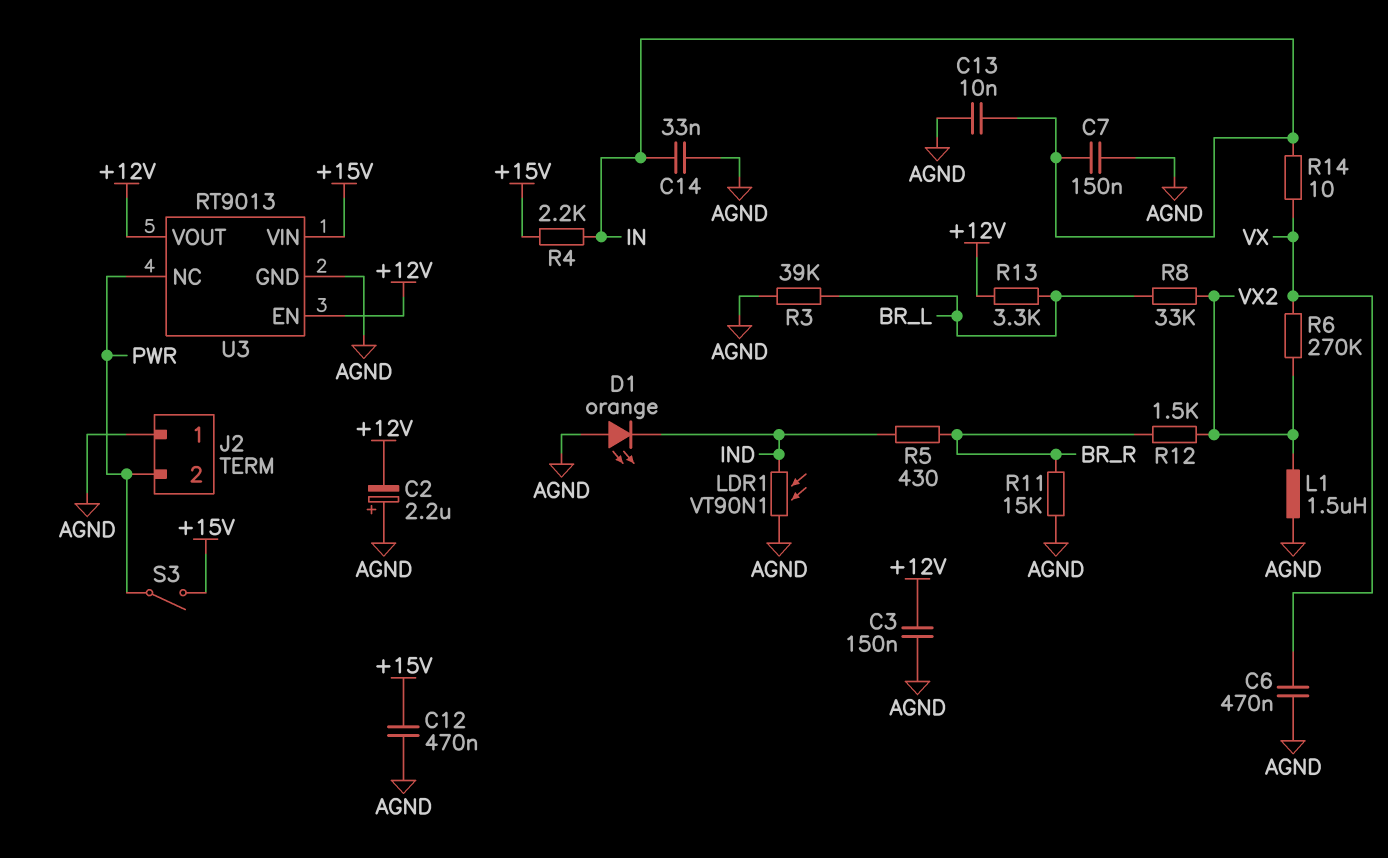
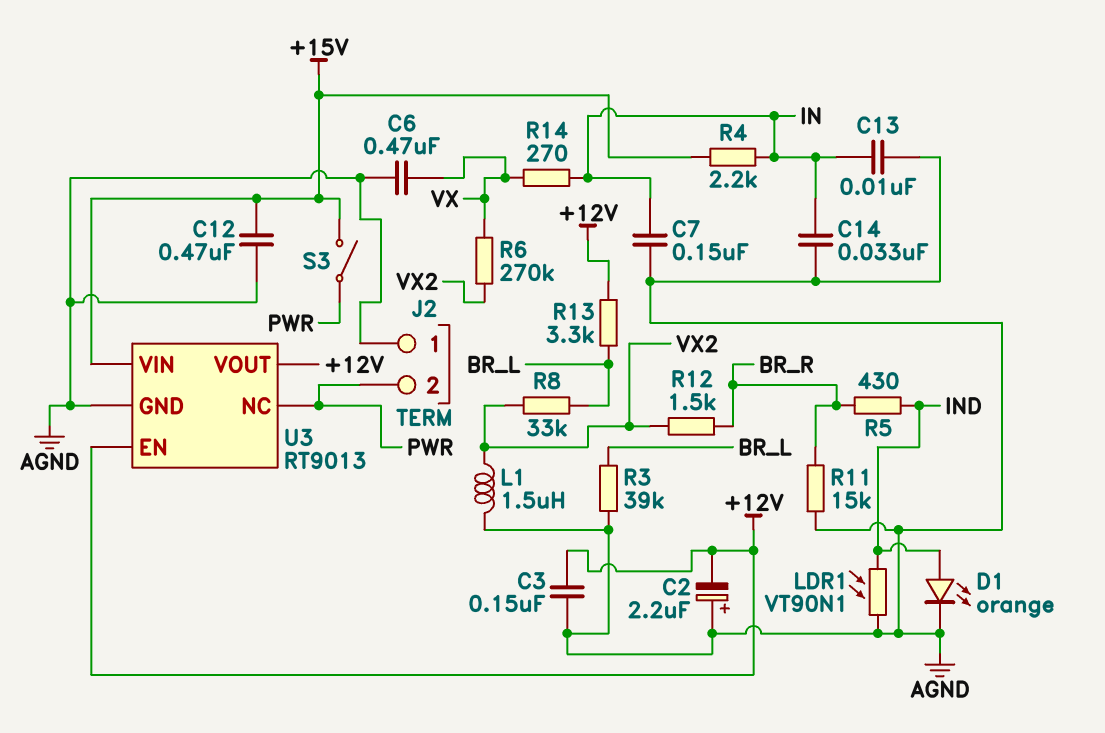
D1: LED orange (A AGND, K IND) -> LED orange (A IND, K AGND)
R14: 10 (IN, VX) -> 270 (IN, VX)

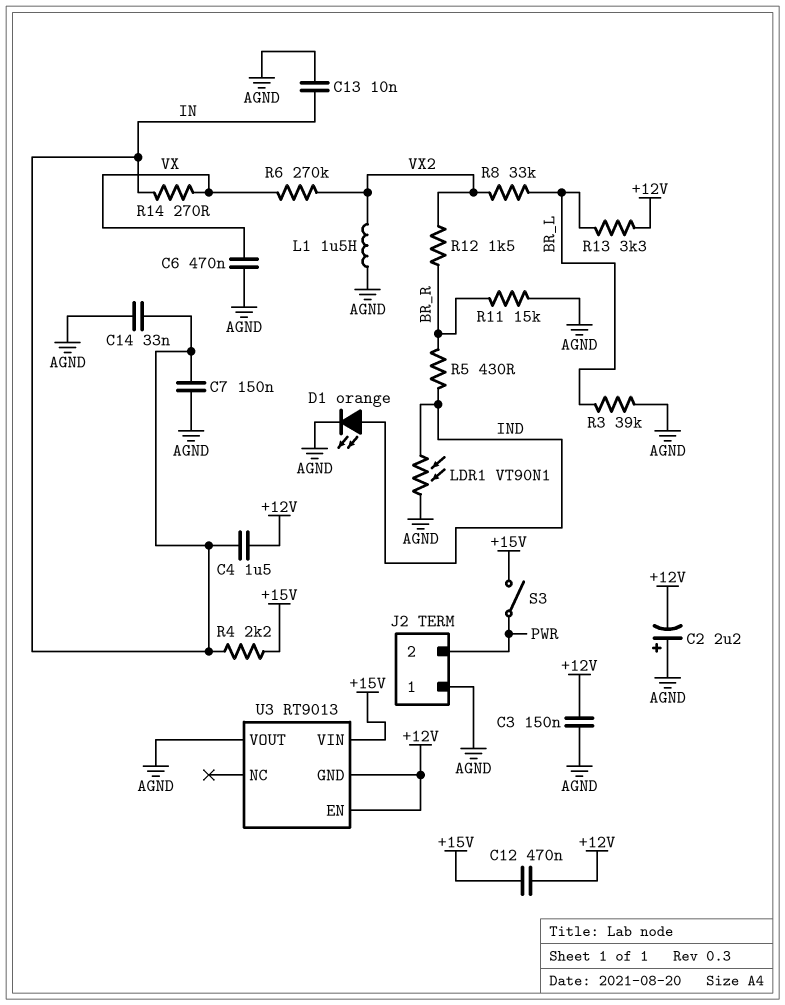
C4: none -> 1.5uF (+12V, IN)
C12: 470nF (+15V, AGND) -> 470nF (+12V, +15V)
U3 pin GND: AGND -> +12V
U3 pin NC: PWR -> none
U3 pin VOUT: +12V -> AGND

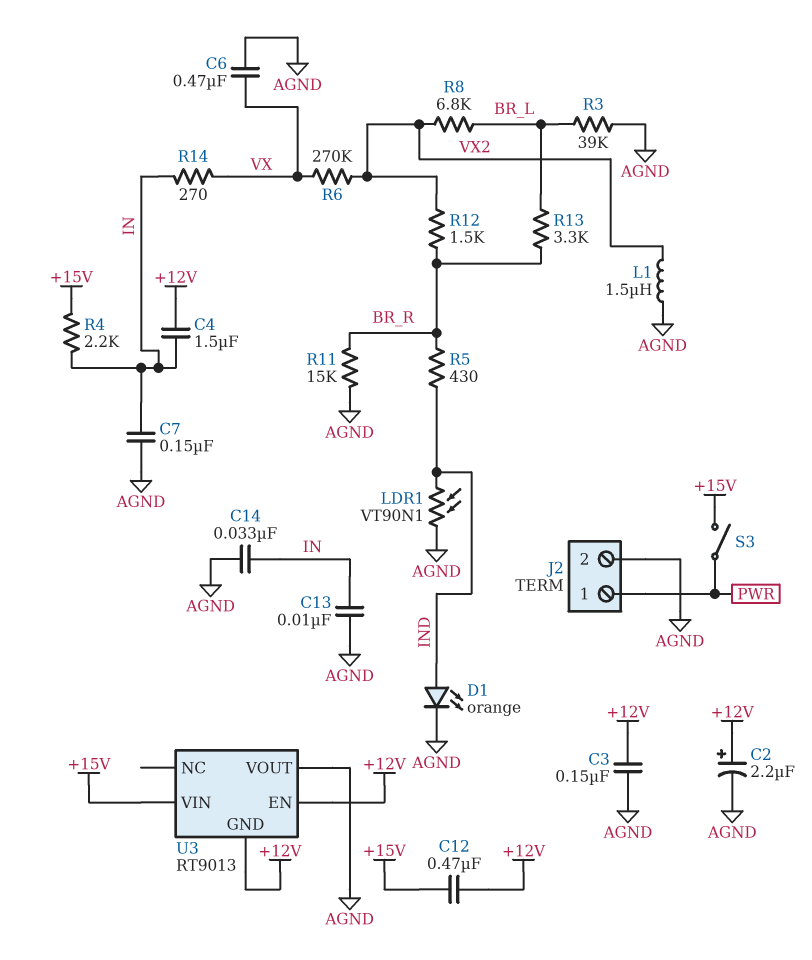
C2: 2.2uF (plus AGND, minus +12V) -> 2.2uF (plus +12V, minus AGND)
J2 pin 1: AGND -> PWR
J2 pin 2: PWR -> AGND
R8: 33k (BR_L, VX2) -> 6.8k (BR_L, VX2)
R13: 3.3k (+12V, BR_L) -> 3.3k (BR_L, BR_R)

